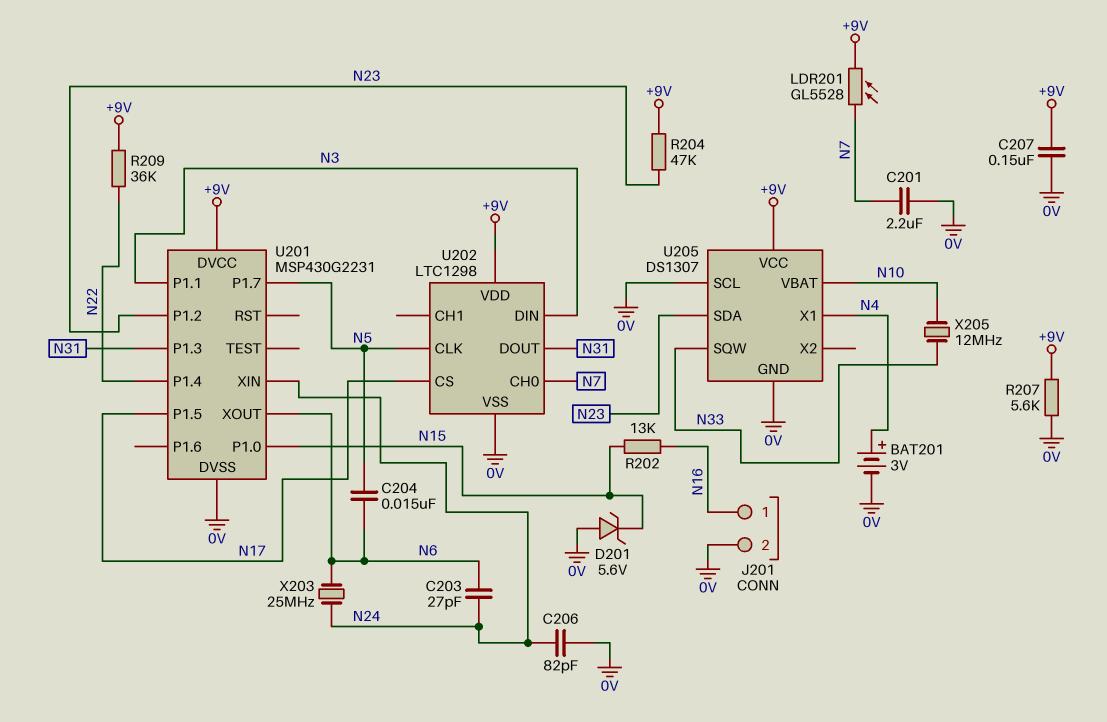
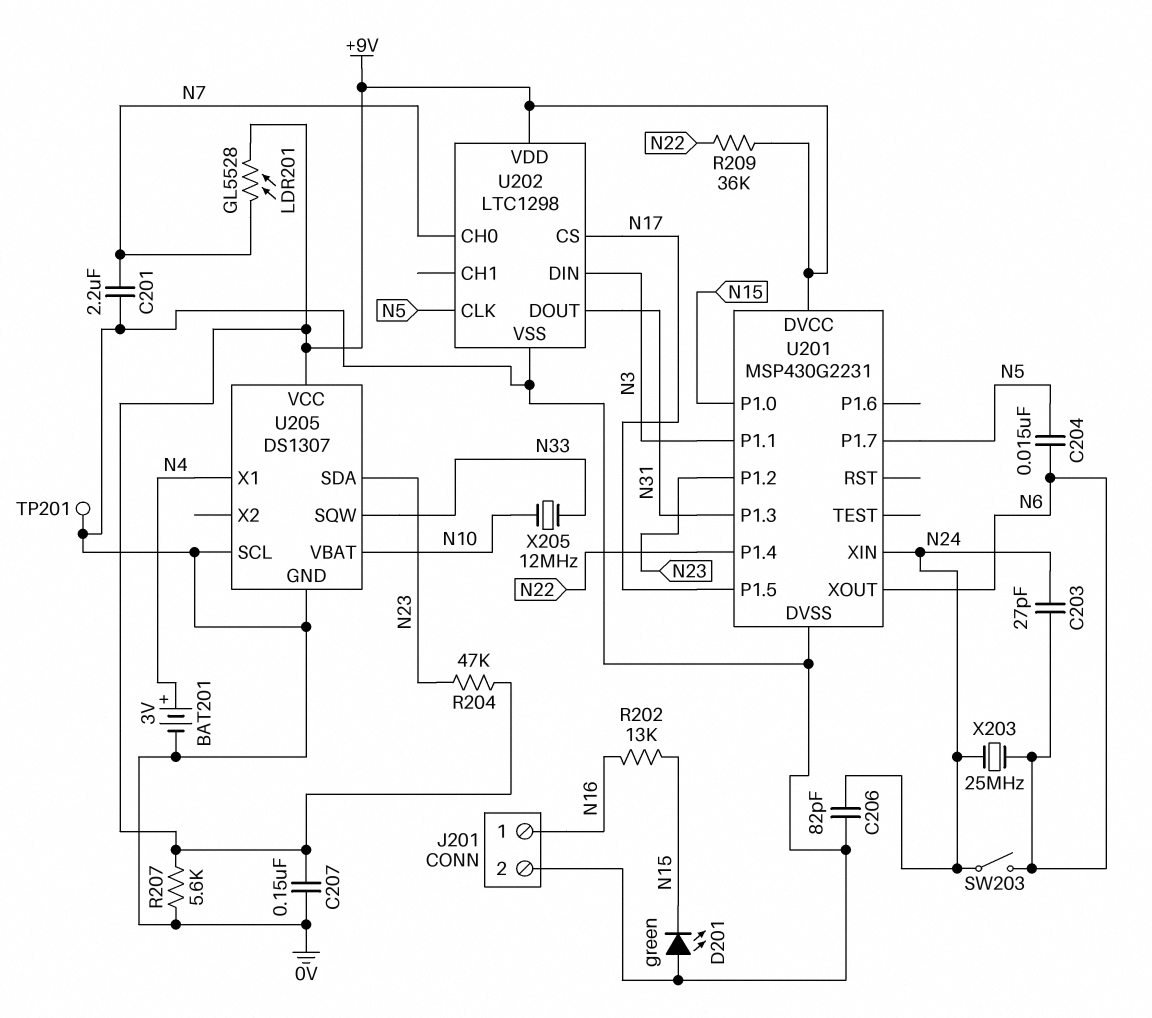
D201: zener 5.6V (A 0V, K N15) -> LED green (A 0V, K N15)
SW203: none -> switch (N6, N24)
TP201: none -> test point (0V)

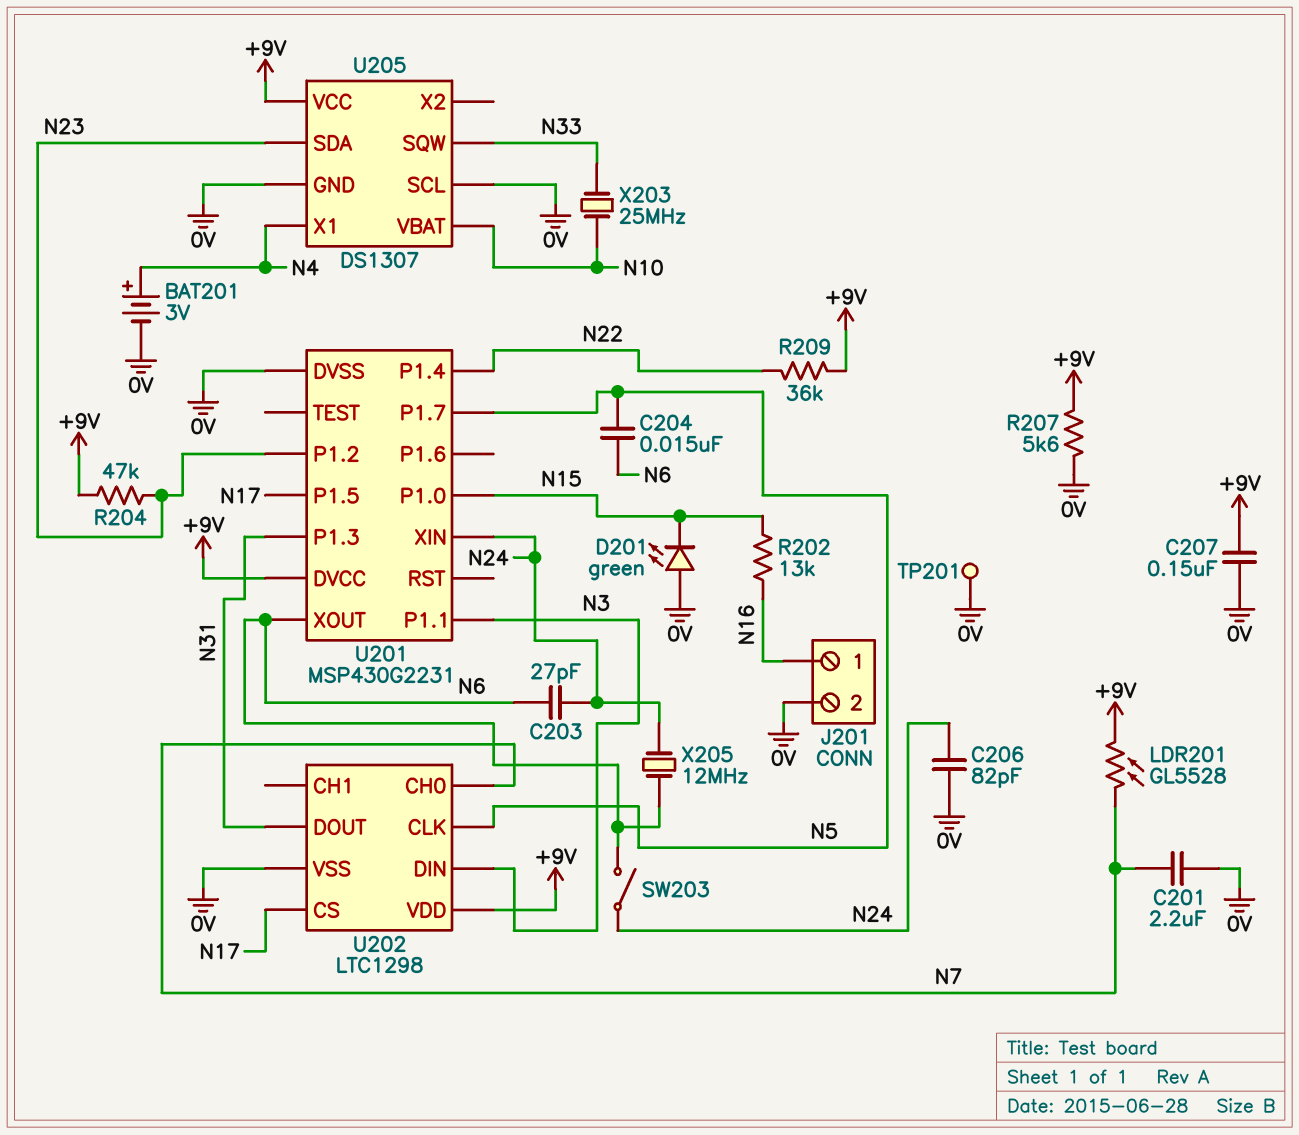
X203: 25MHz (N6, N24) -> 25MHz (N10, N33)
X205: 12MHz (N10, N33) -> 12MHz (N6, N24)

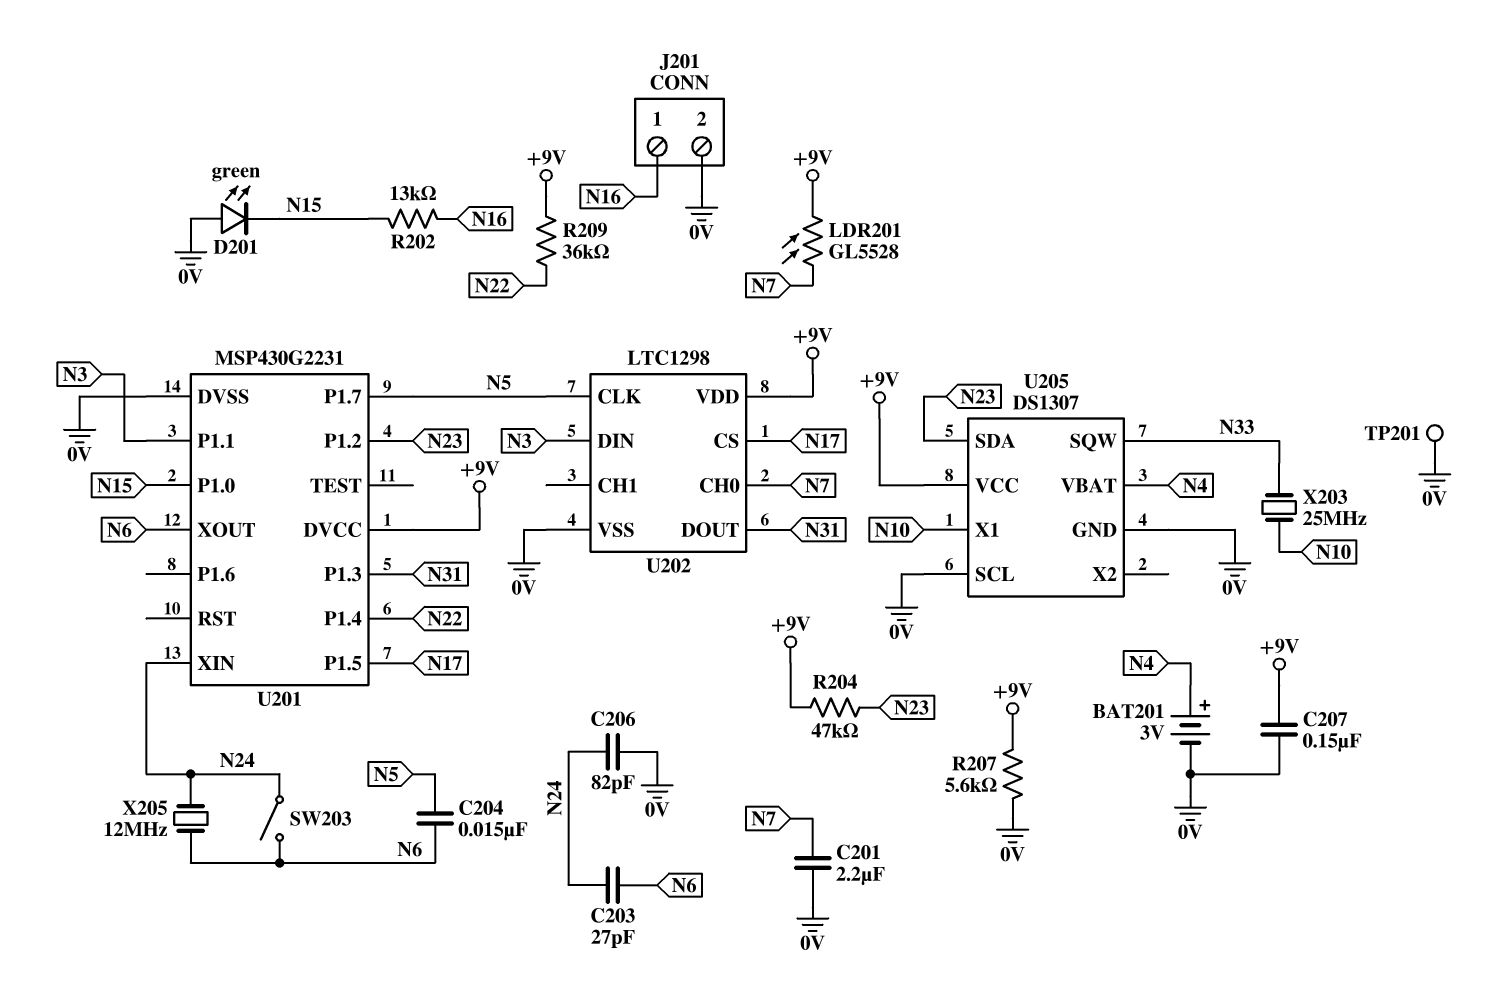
U205 pin VBAT: N10 -> N4
U205 pin X1: N4 -> N10

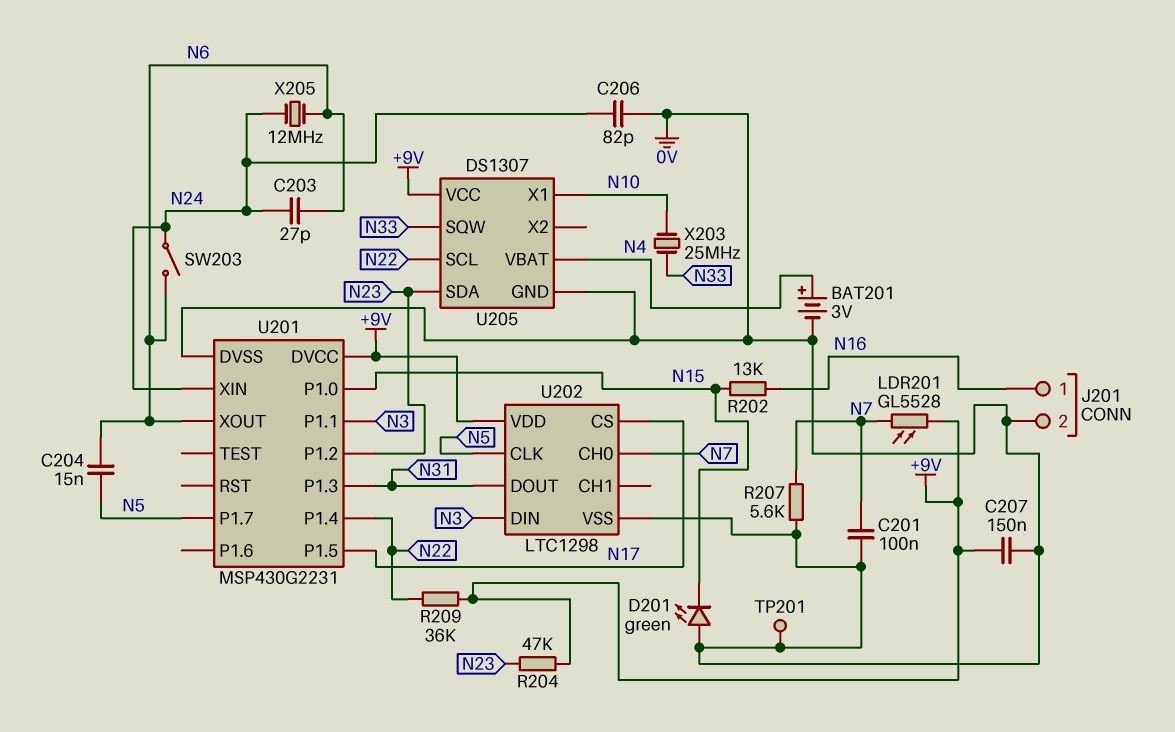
C201: 2.2uF (0V, N7) -> 100nF (0V, N7)
R207: 5.6k (+9V, 0V) -> 5.6k (0V, N7)
U205 pin SCL: 0V -> N22

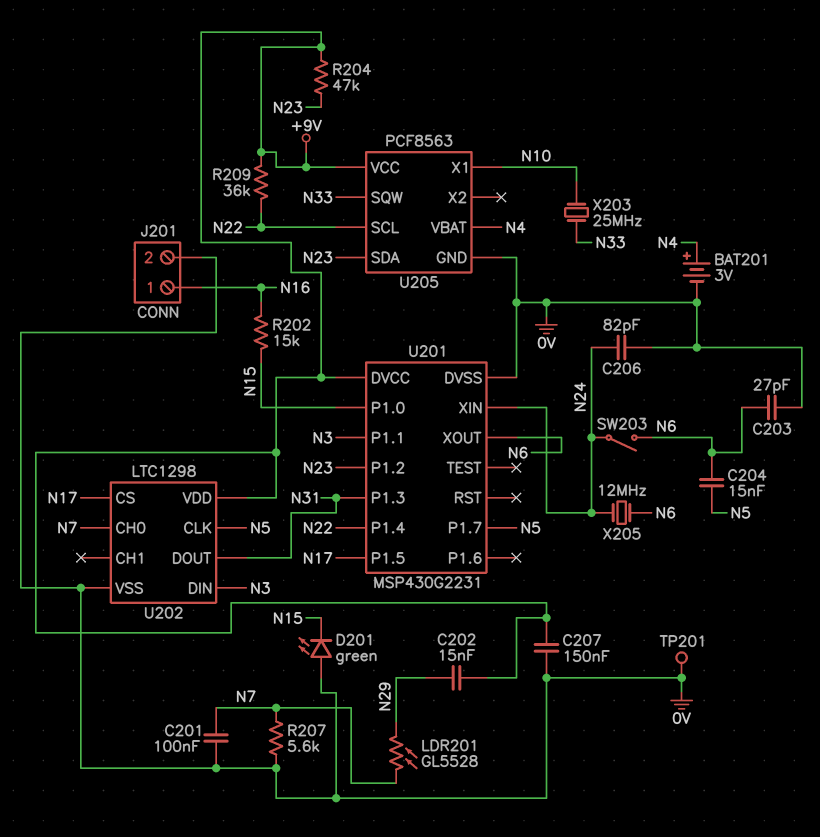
C202: none -> 15nF (+9V, N29)
C203: 27pF (N6, N24) -> 27pF (0V, N6)
LDR201: GL5528 (+9V, N7) -> GL5528 (N7, N29)
R202: 13k (N15, N16) -> 15k (N15, N16)
U205: DS1307 -> PCF8563

